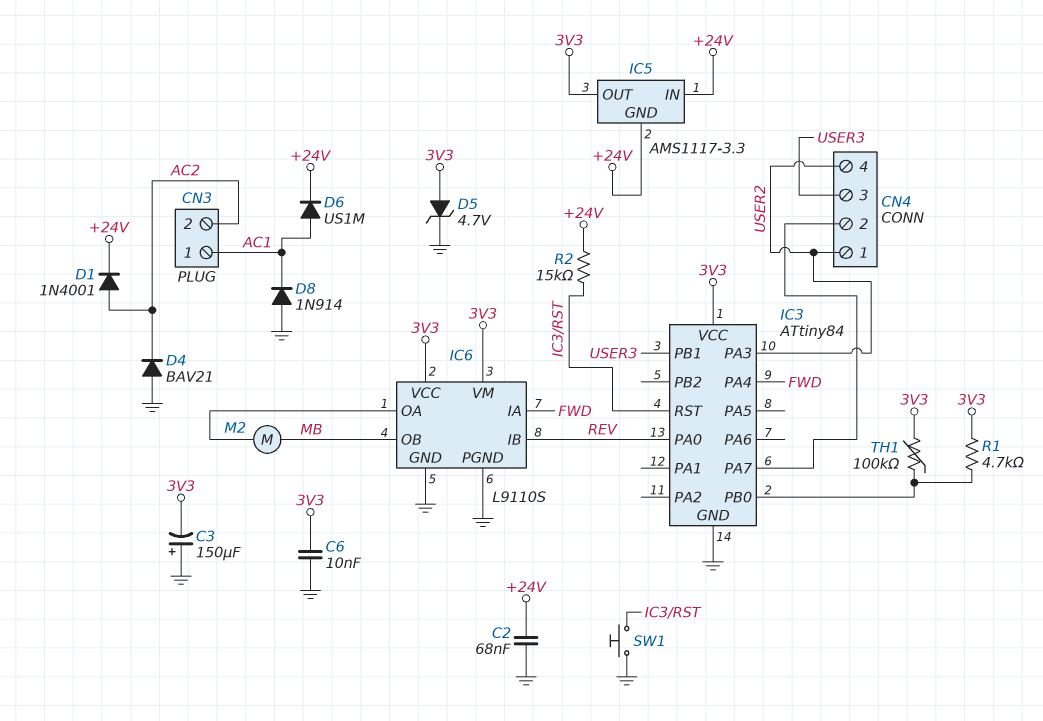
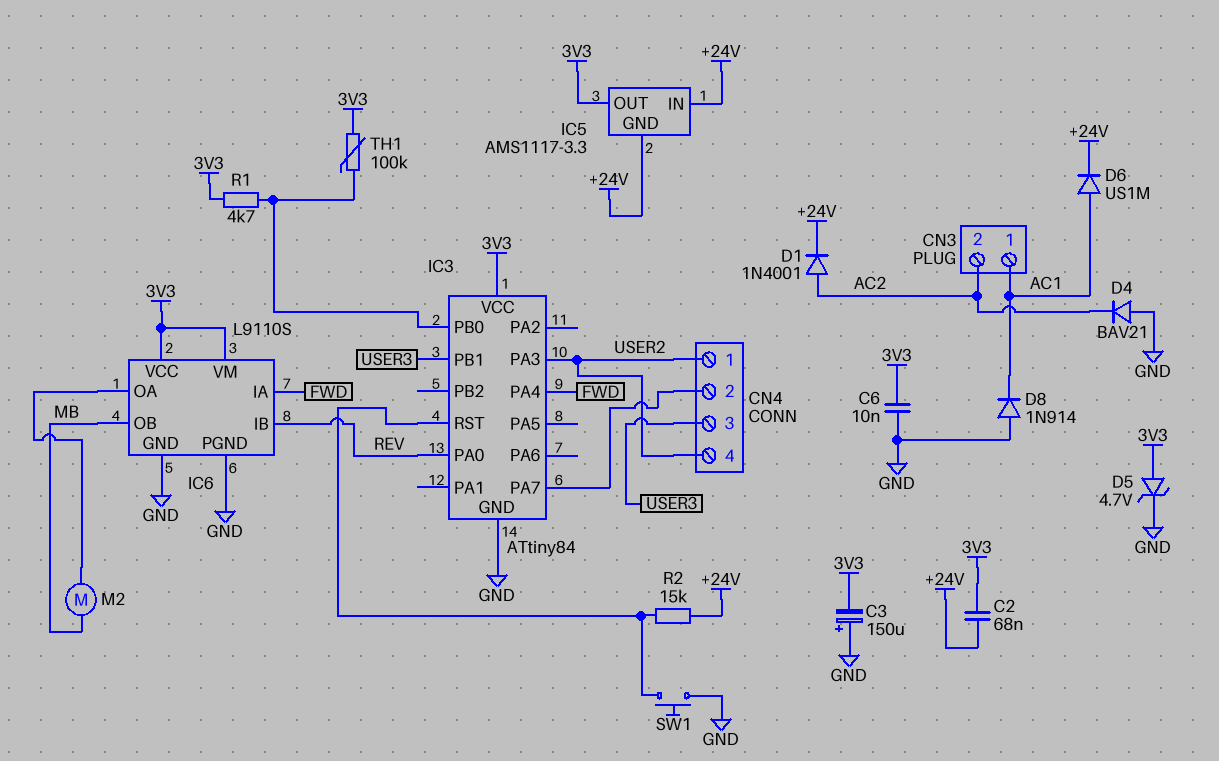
C2: 68nF (+24V, GND) -> 68nF (+24V, 3V3)

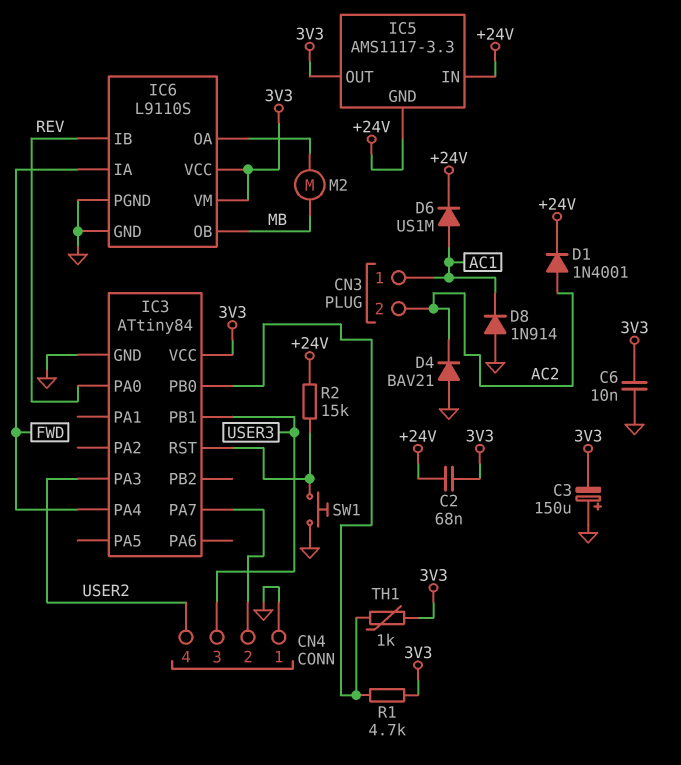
CN4 pin 1: USER2 -> GND
D5: zener 4.7V (A 3V3, K GND) -> none
TH1: 100k (3V3, IC3/PB0) -> 1k (3V3, IC3/PB0)

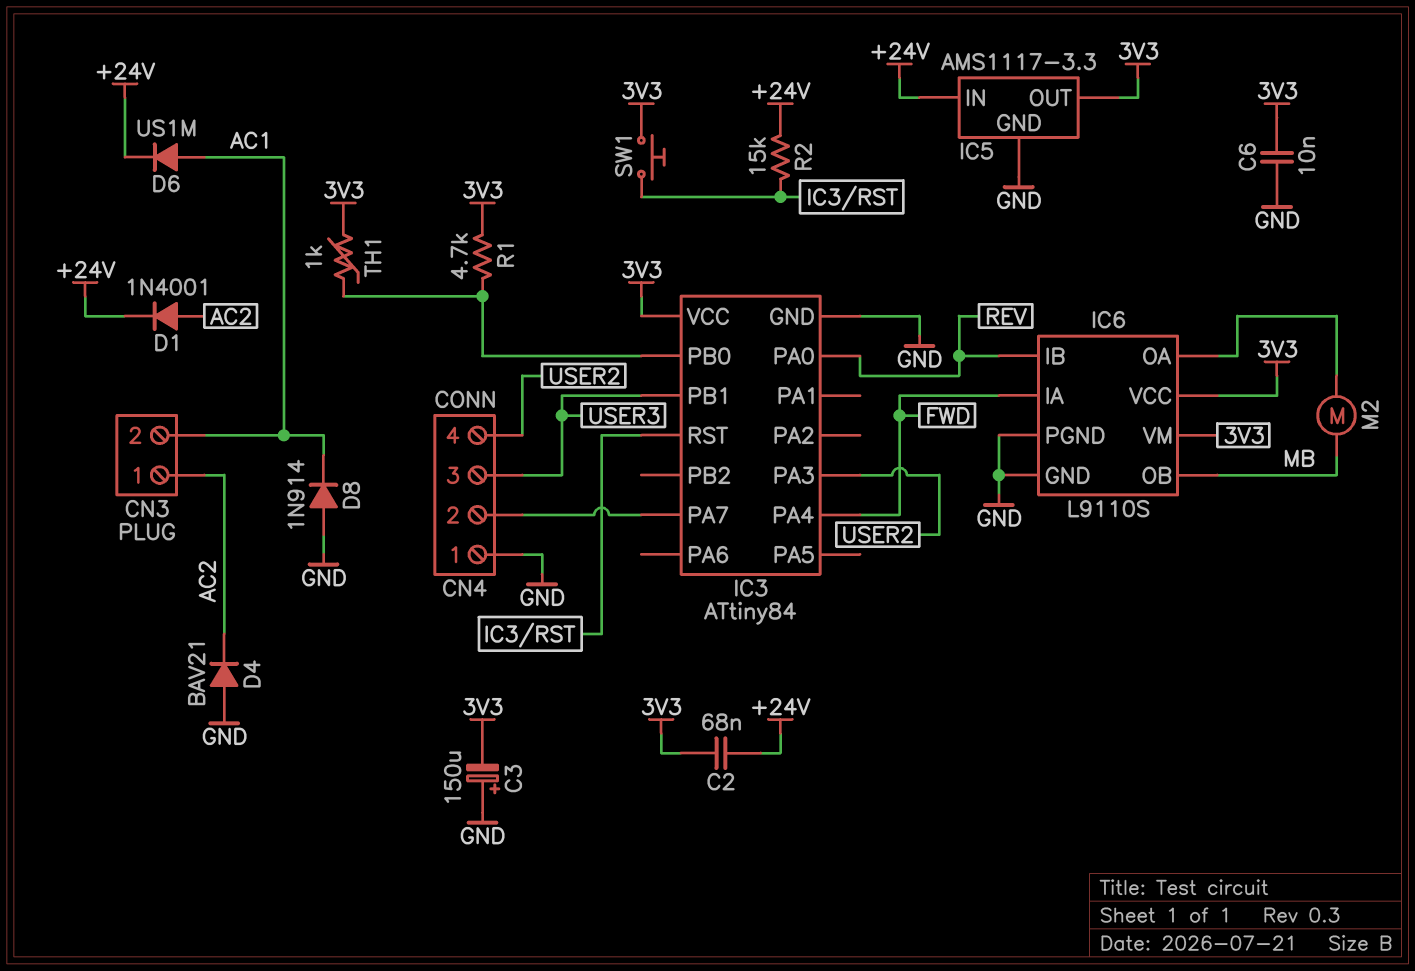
CN3 pin 1: AC1 -> AC2
CN3 pin 2: AC2 -> AC1
IC5 pin GND: +24V -> GND
SW1: button (GND, IC3/RST) -> button (3V3, IC3/RST)

